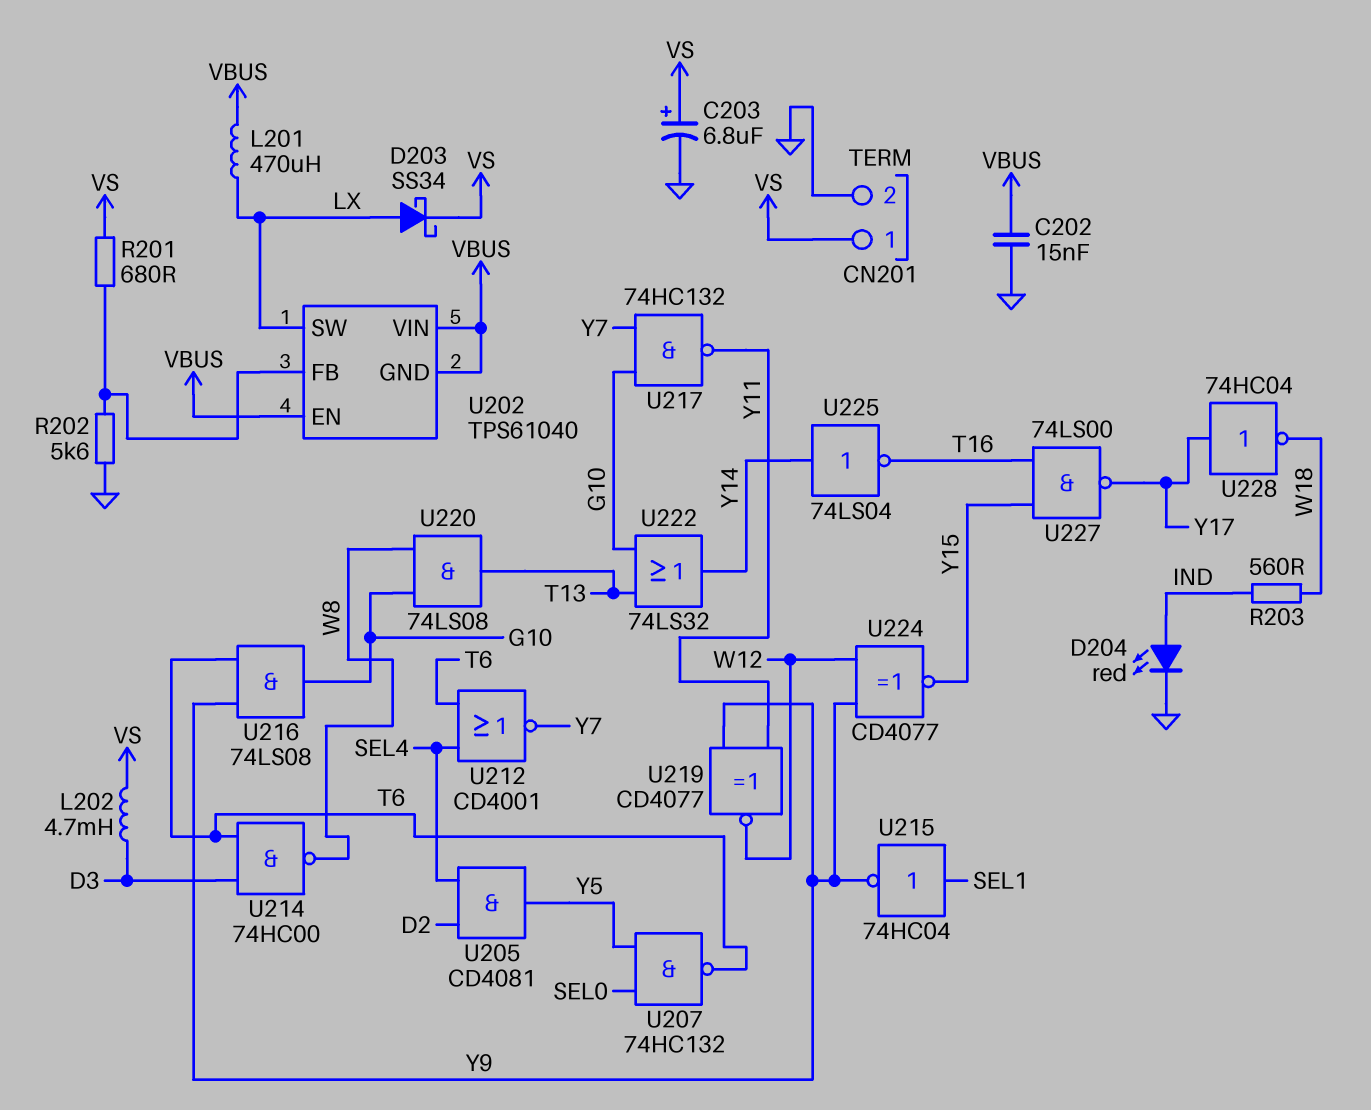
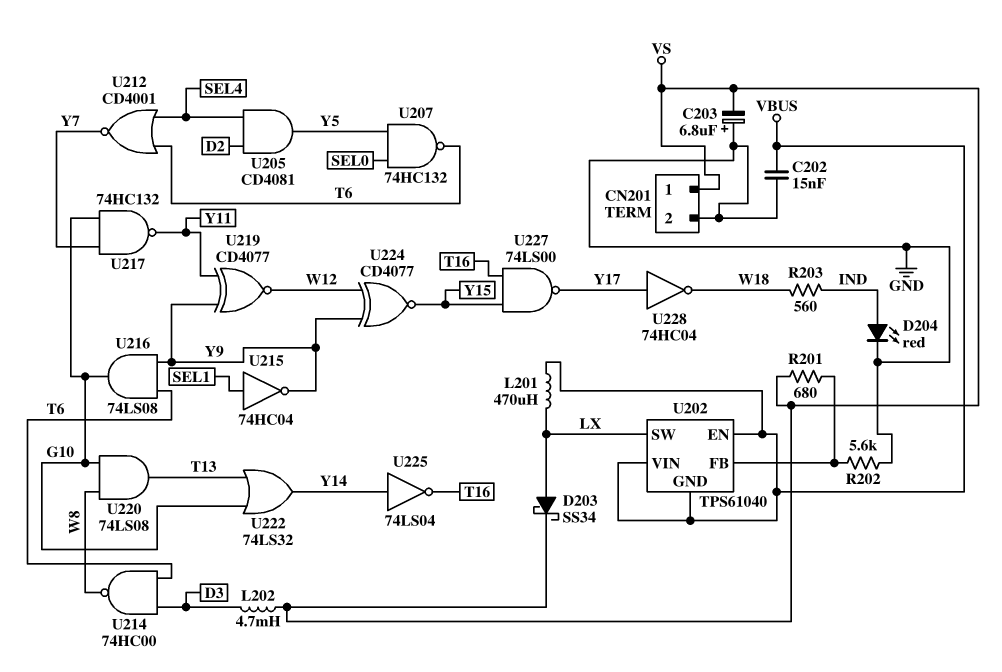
C203: 6.8uF (plus VS, minus GND) -> 6.8uF (plus GND, minus VS)

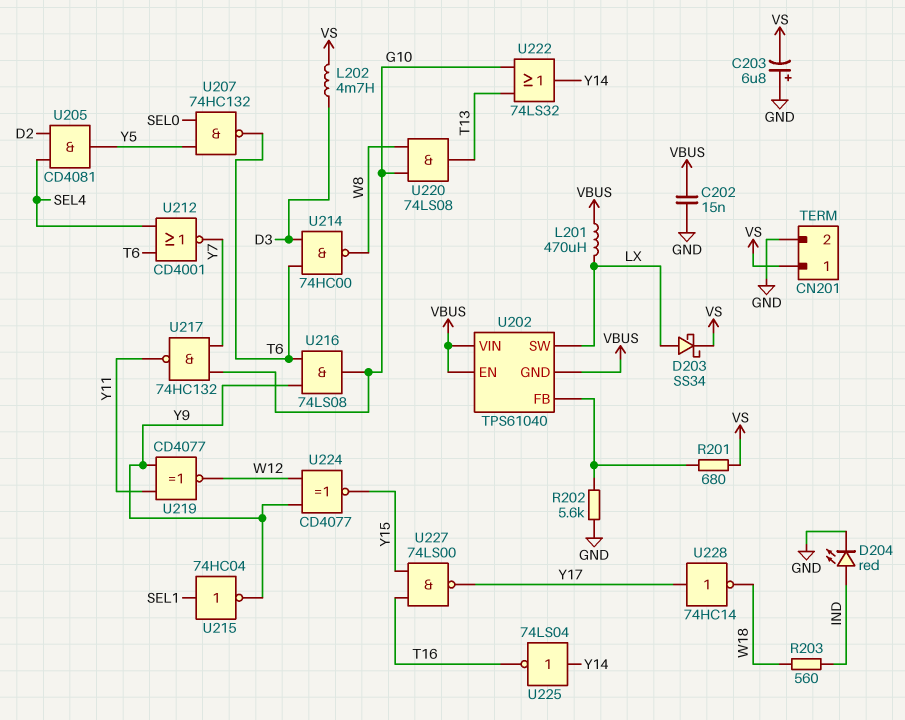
U228: NOT 74HC04 (in Y17, out W18) -> NOT 74HC14 (in Y17, out W18)

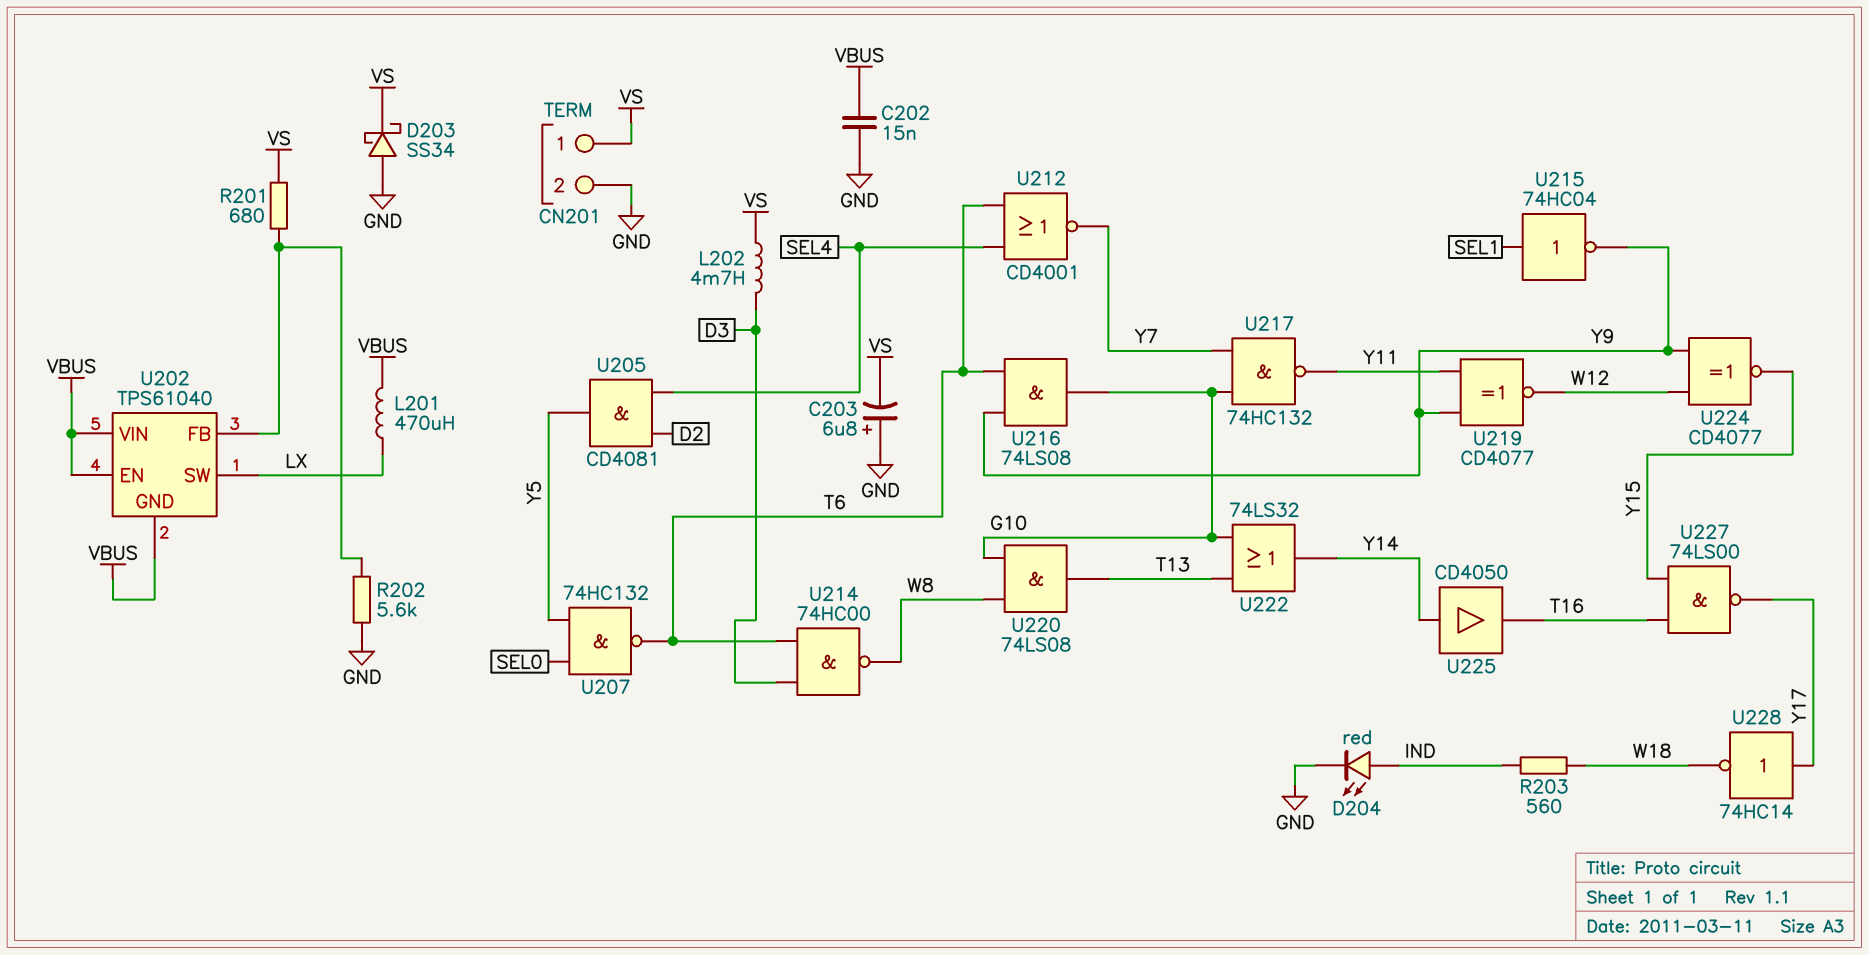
D203: schottky SS34 (A LX, K VS) -> schottky SS34 (A GND, K VS)
U225: NOT 74LS04 (in Y14, out T16) -> buffer CD4050 (in Y14, out T16)

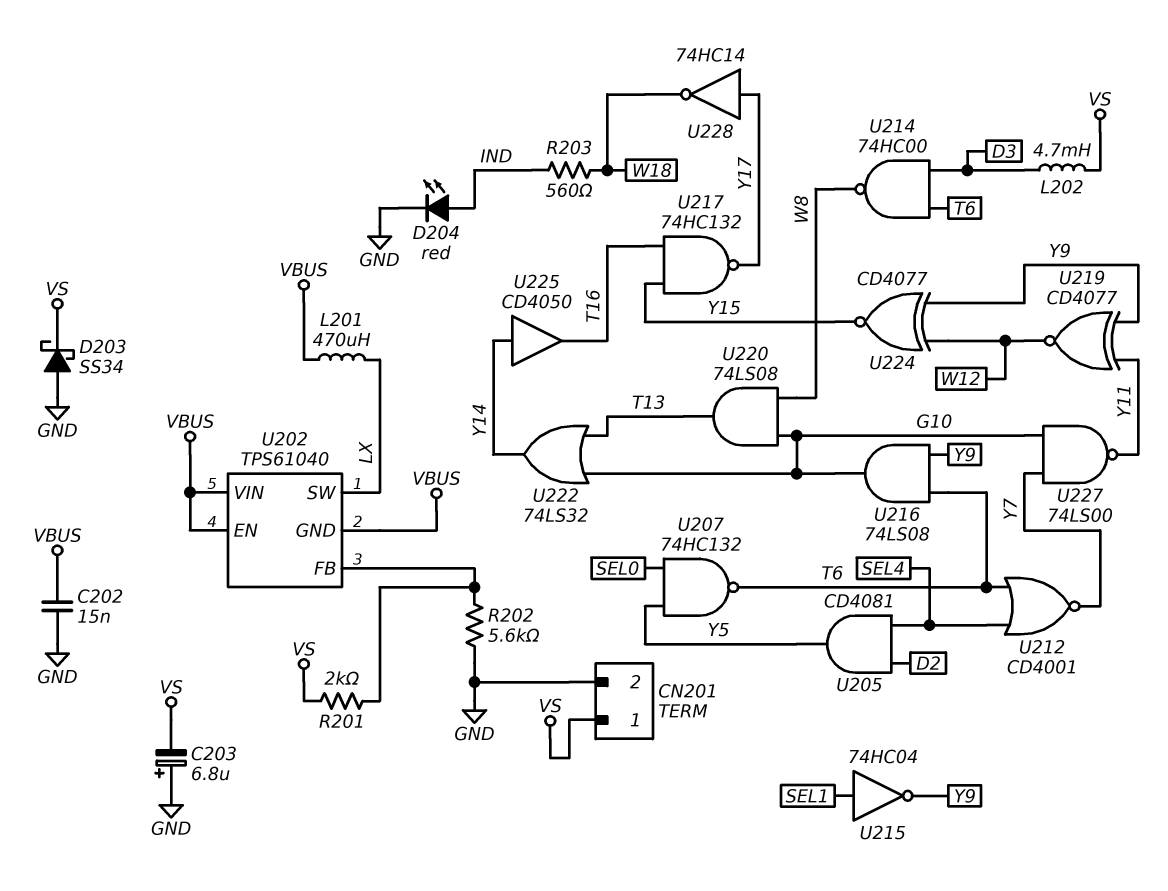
R201: 680 (U202/FB, VS) -> 2k (U202/FB, VS)
U217: NAND 74HC132 (in G10, in Y7, out Y11) -> NAND 74HC132 (in T16, in Y15, out Y17)
U227: NAND 74LS00 (in T16, in Y15, out Y17) -> NAND 74LS00 (in G10, in Y7, out Y11)

